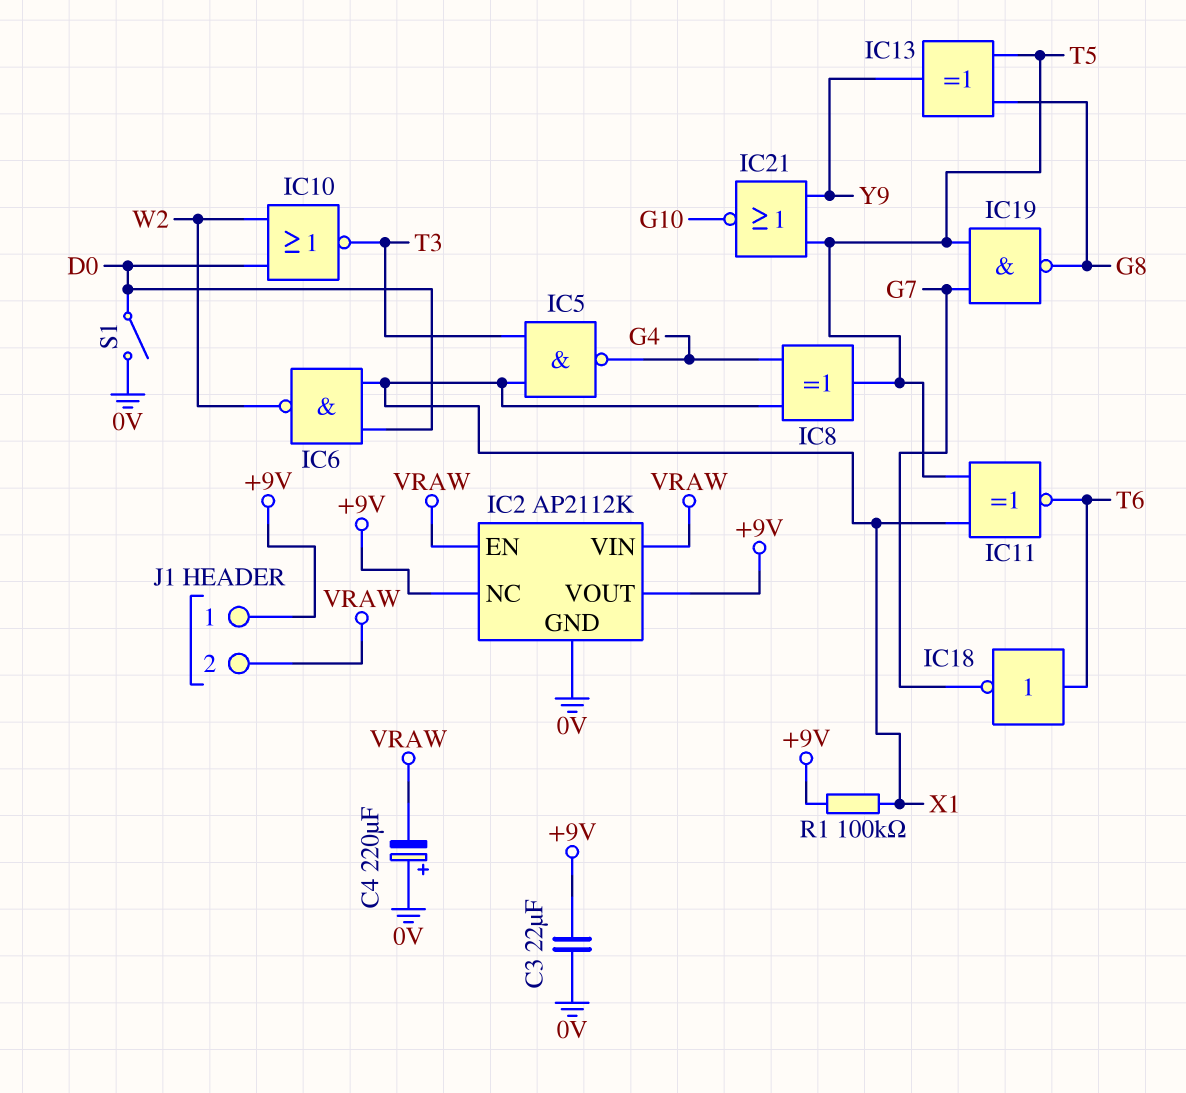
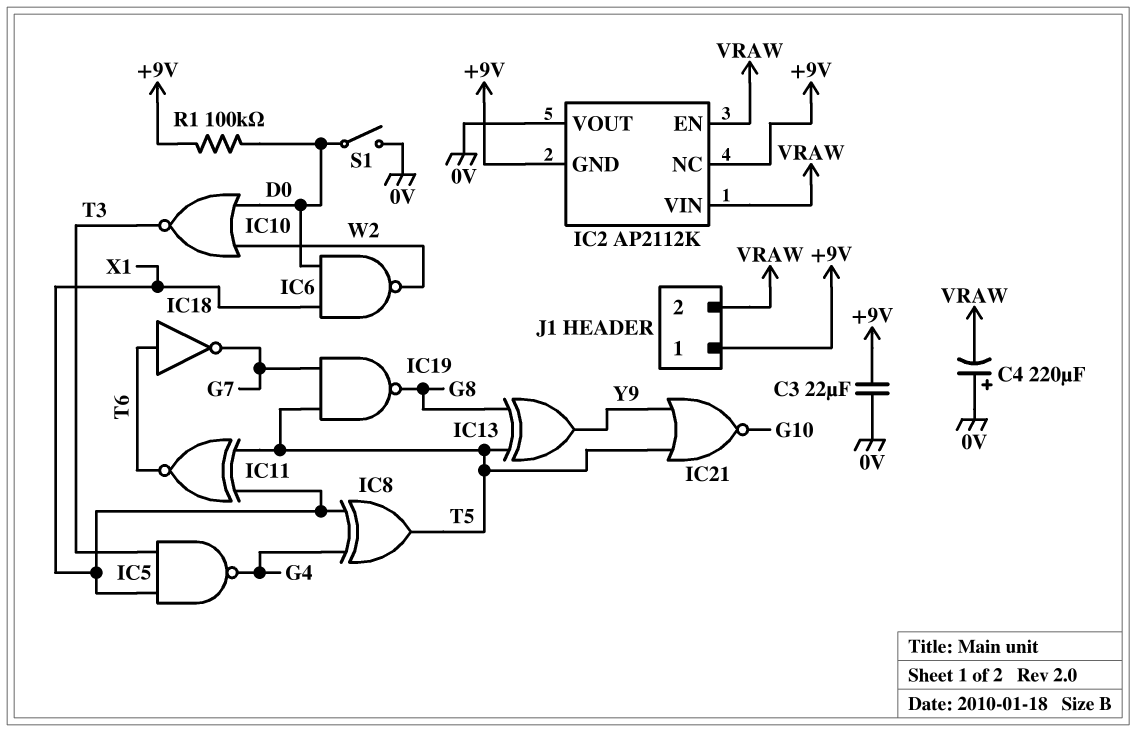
IC2 pin GND: 0V -> +9V
IC2 pin VOUT: +9V -> 0V
R1: 100k (+9V, X1) -> 100k (+9V, D0)

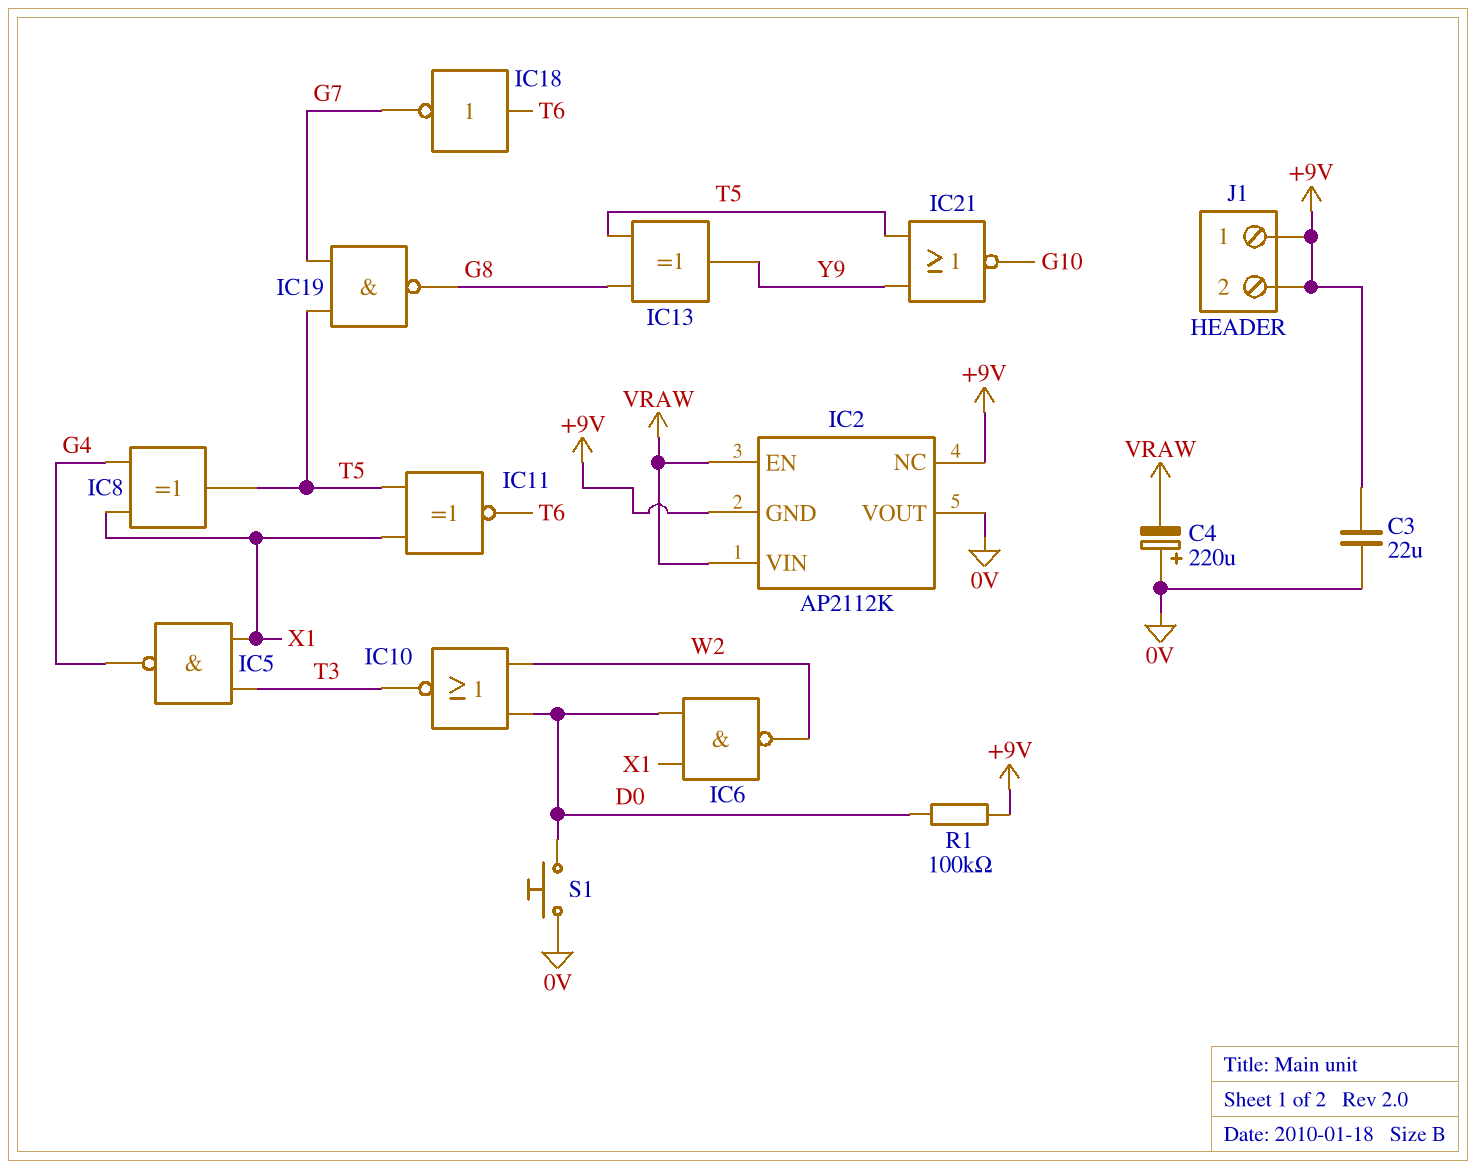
J1 pin 2: VRAW -> +9V
S1: switch (0V, D0) -> button (0V, D0)

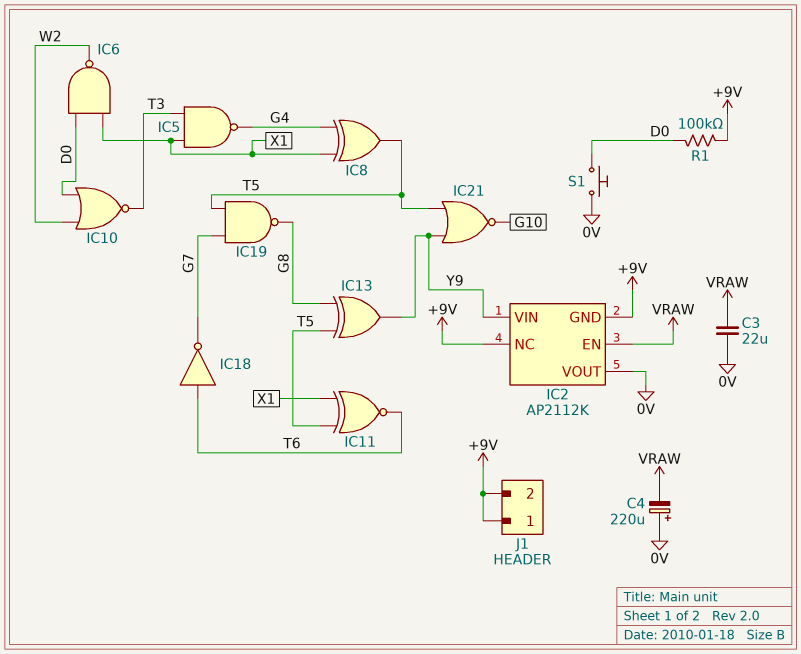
C3: 22uF (+9V, 0V) -> 22uF (0V, VRAW)
IC2 pin VIN: VRAW -> Y9

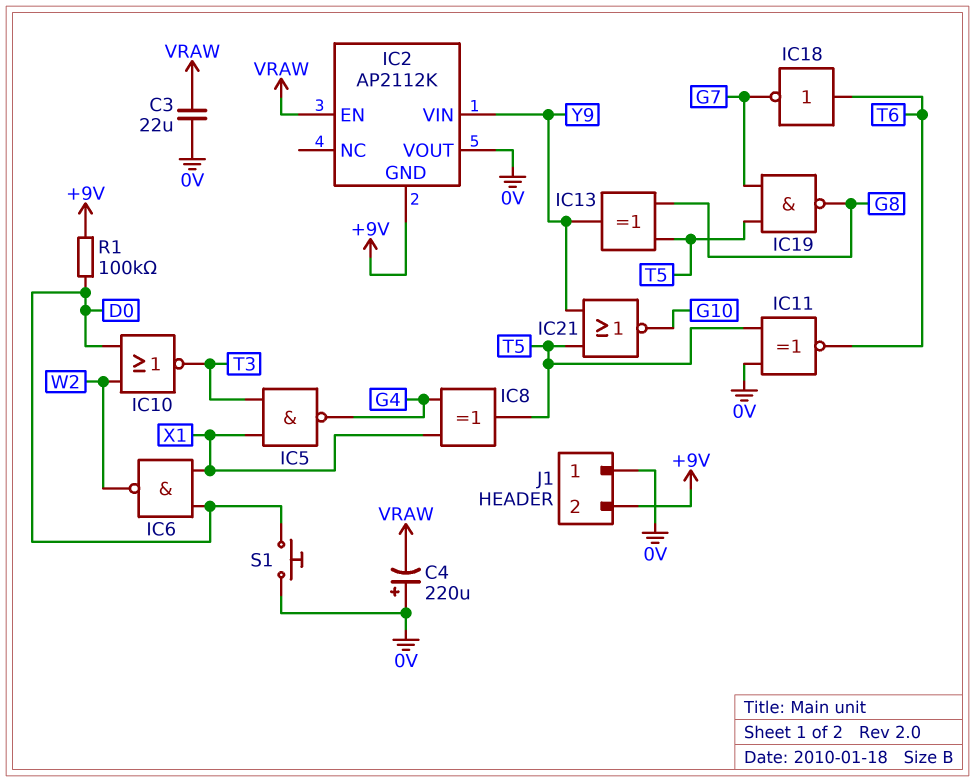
IC2 pin NC: +9V -> none
IC11: XNOR (in T5, in X1, out T6) -> XNOR (in 0V, in T5, out T6)
J1 pin 1: +9V -> 0V

